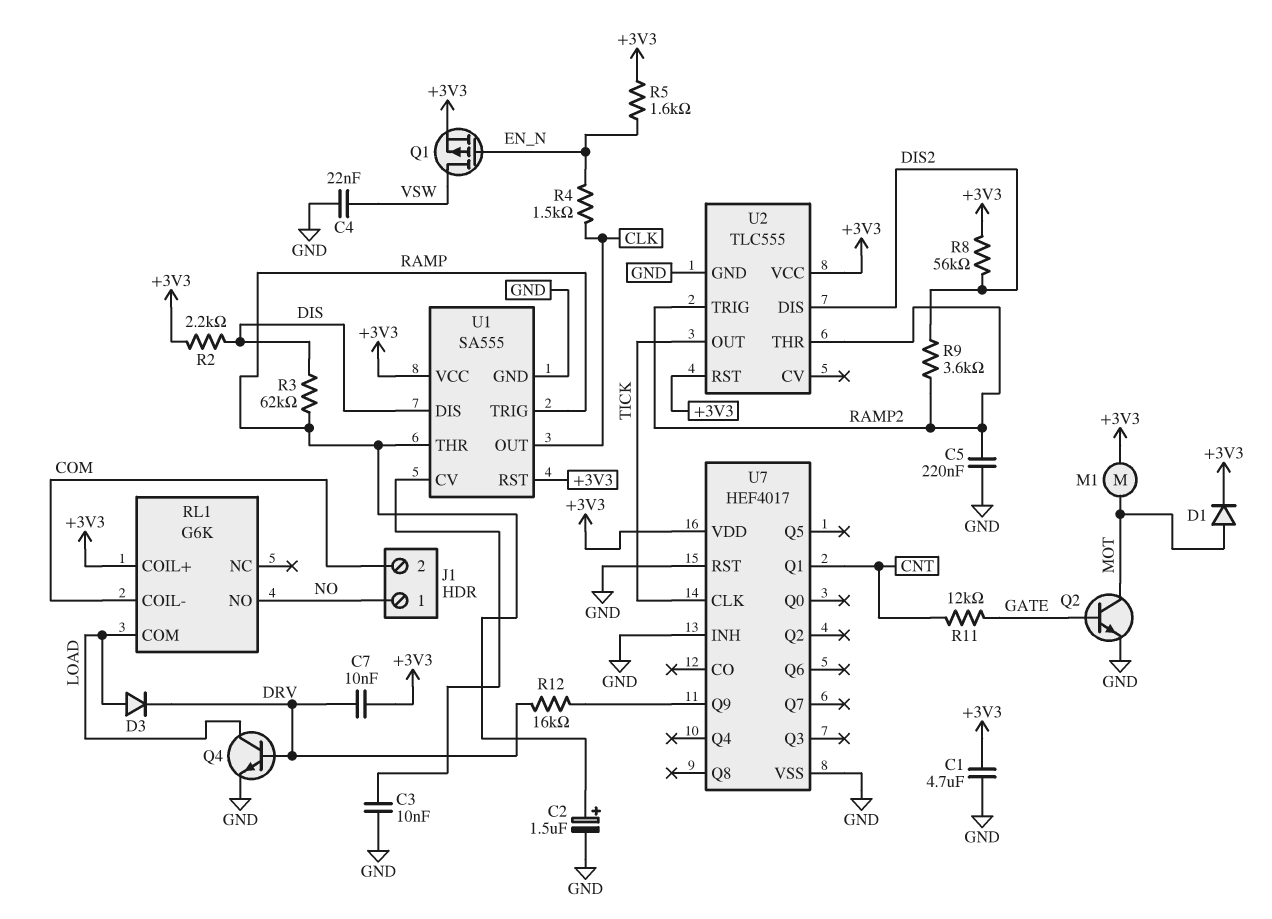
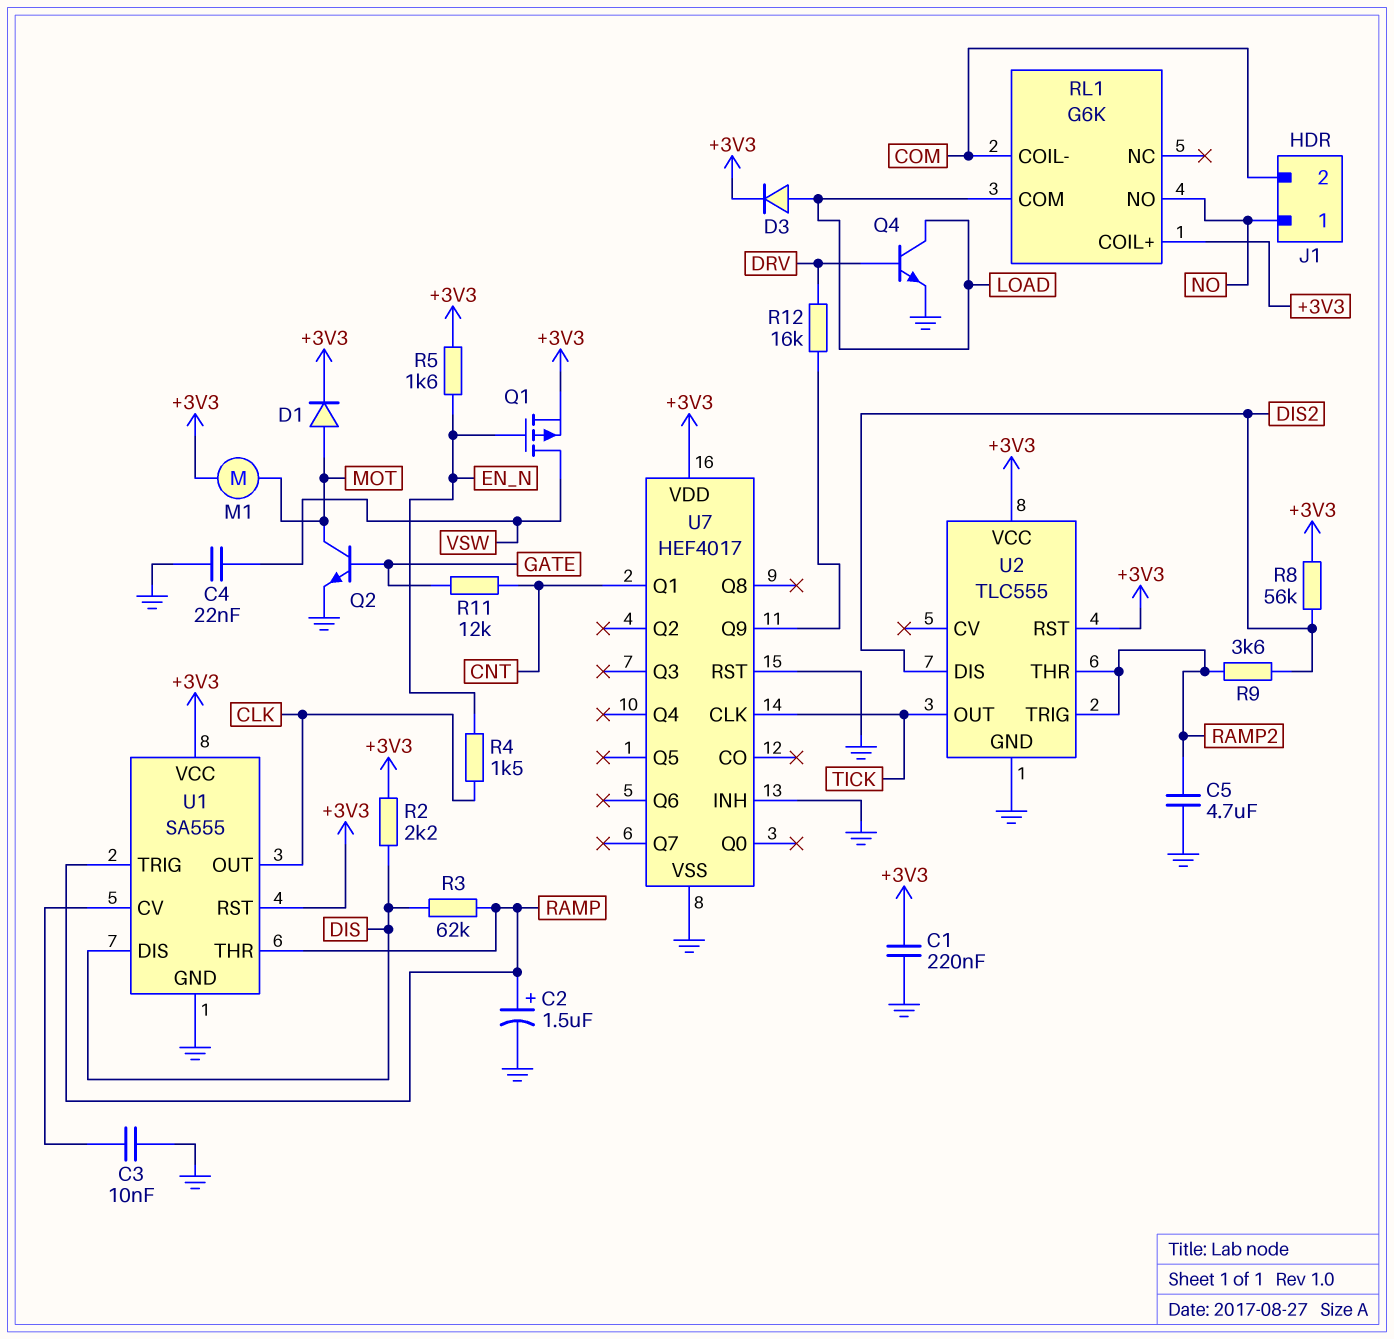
C1: 4.7uF (+3V3, GND) -> 220nF (+3V3, GND)
C5: 220nF (GND, RAMP2) -> 4.7uF (GND, RAMP2)
C7: 10nF (+3V3, DRV) -> none
D3: diode (A LOAD, K DRV) -> diode (A LOAD, K +3V3)

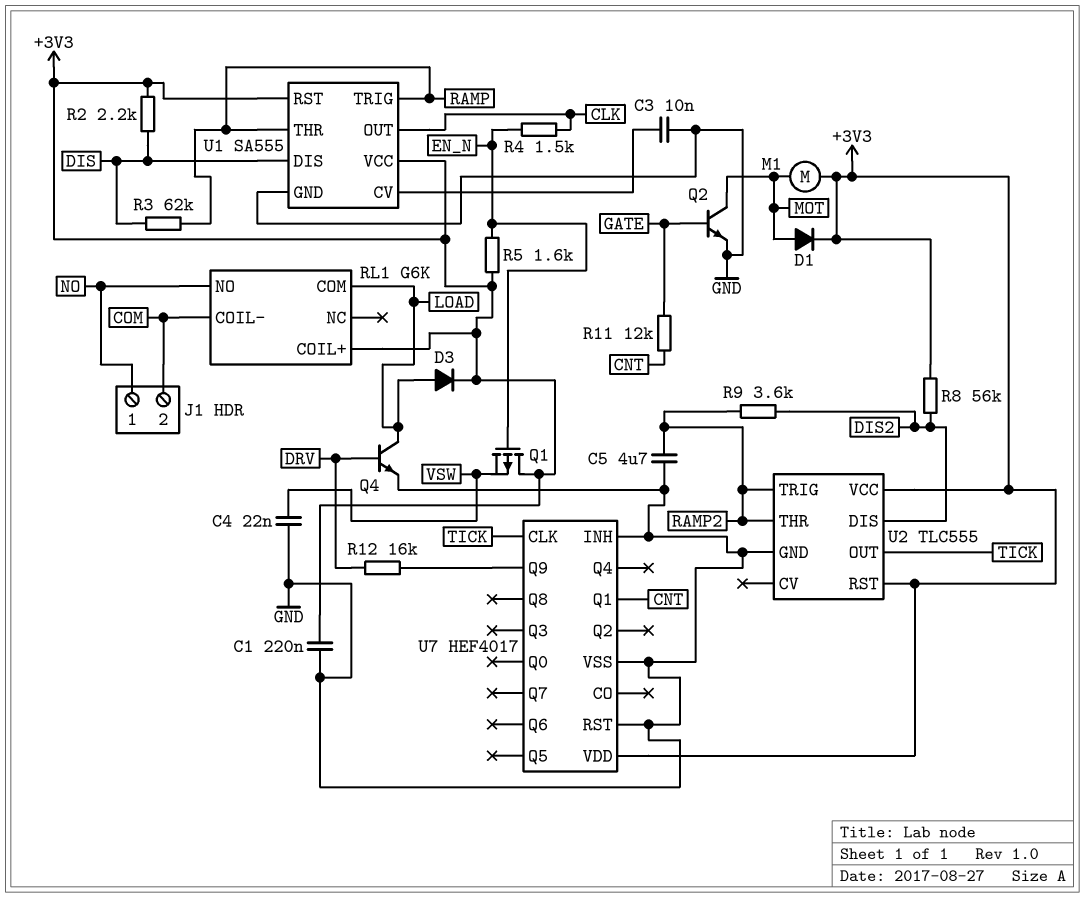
C2: 1.5uF (plus RAMP, minus GND) -> none
Q1: PMOS (G EN_N, D VSW, S +3V3) -> PMOS (G EN_N, D +3V3, S VSW)

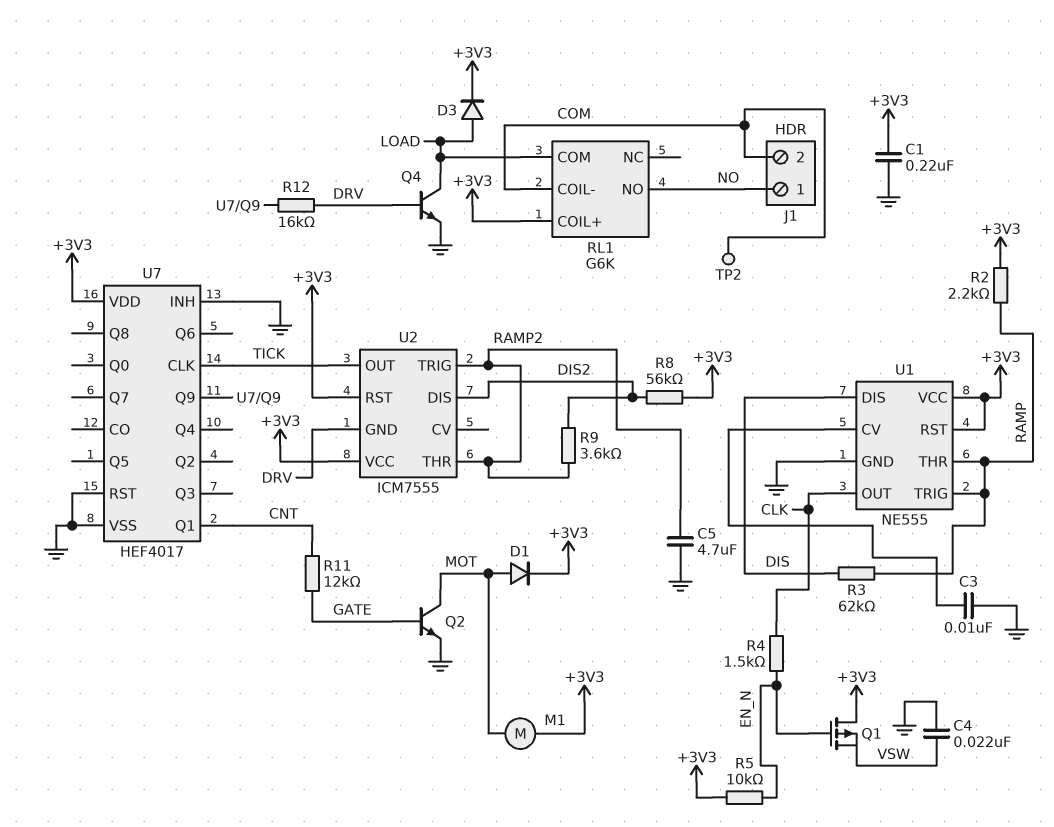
R2: 2.2k (+3V3, DIS) -> 2.2k (+3V3, RAMP)
R5: 1.6k (+3V3, EN_N) -> 10k (+3V3, EN_N)
TP2: none -> test point (COM)
U1: SA555 -> NE555
U2: TLC555 -> ICM7555
U2 pin GND: GND -> DRV

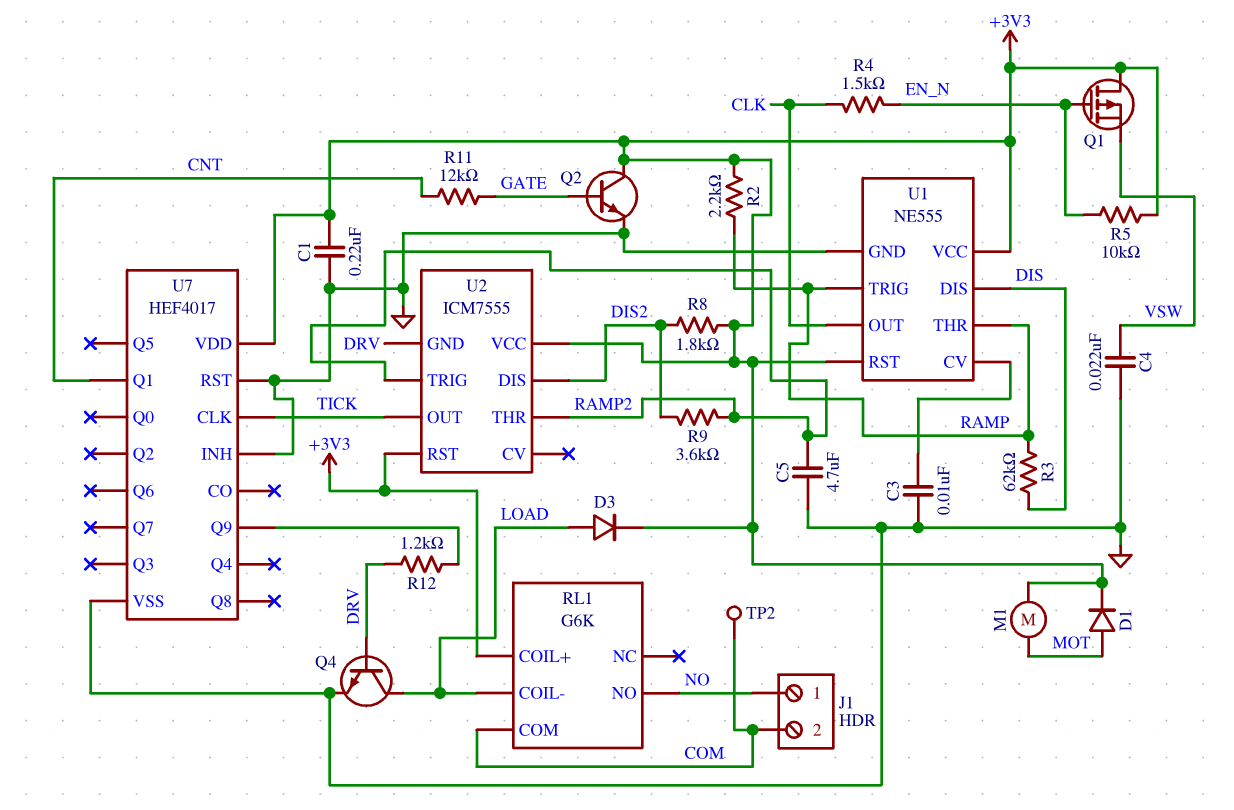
Q2: NPN (B GATE, C MOT, E GND) -> NPN (B GATE, C +3V3, E GND)
R8: 56k (+3V3, DIS2) -> 1.8k (+3V3, DIS2)
R12: 16k (DRV, U7/Q9) -> 1.2k (DRV, U7/Q9)
RL1 pin COIL-: COM -> LOAD
RL1 pin COM: LOAD -> COM

